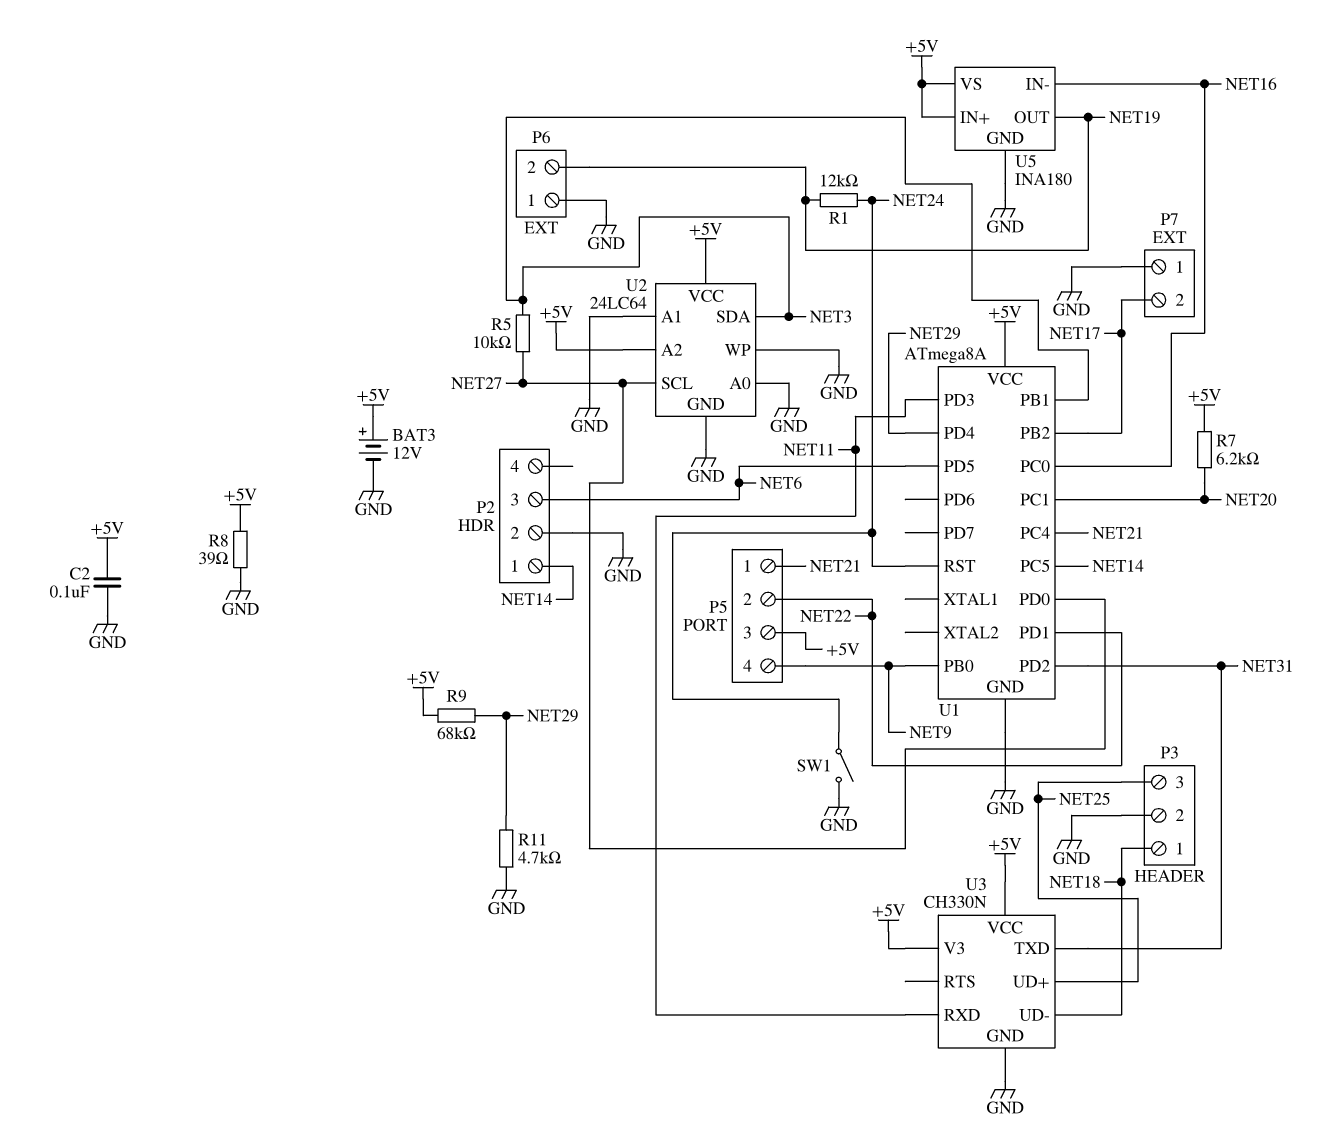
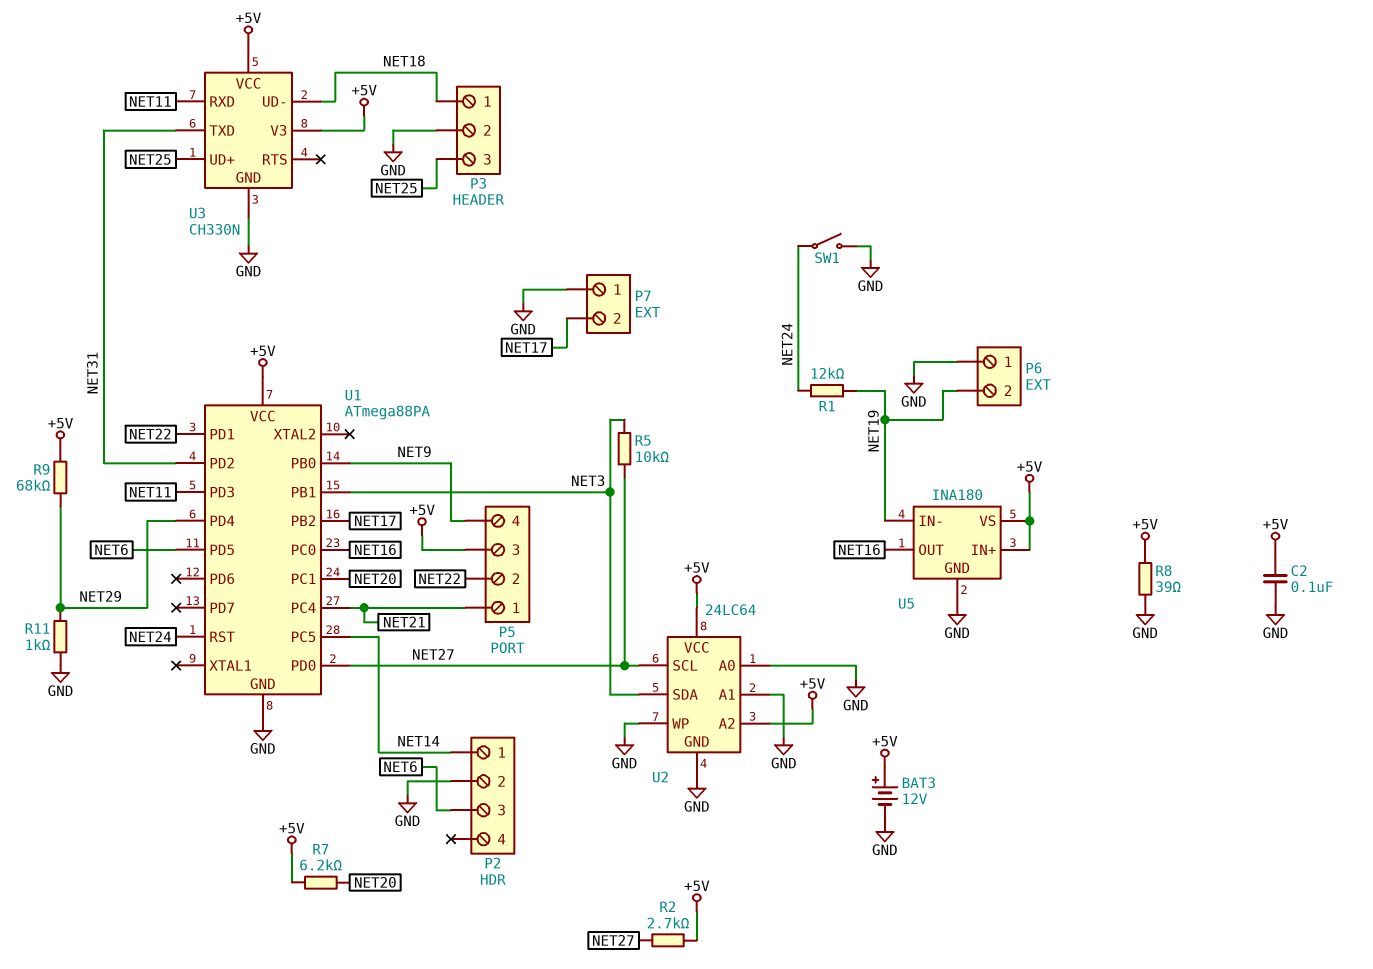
R2: none -> 2.7k (+5V, NET27)
R11: 4.7k (GND, NET29) -> 1k (GND, NET29)
U1: ATmega8A -> ATmega88PA
U5 pin IN-: NET16 -> NET19
U5 pin OUT: NET19 -> NET16

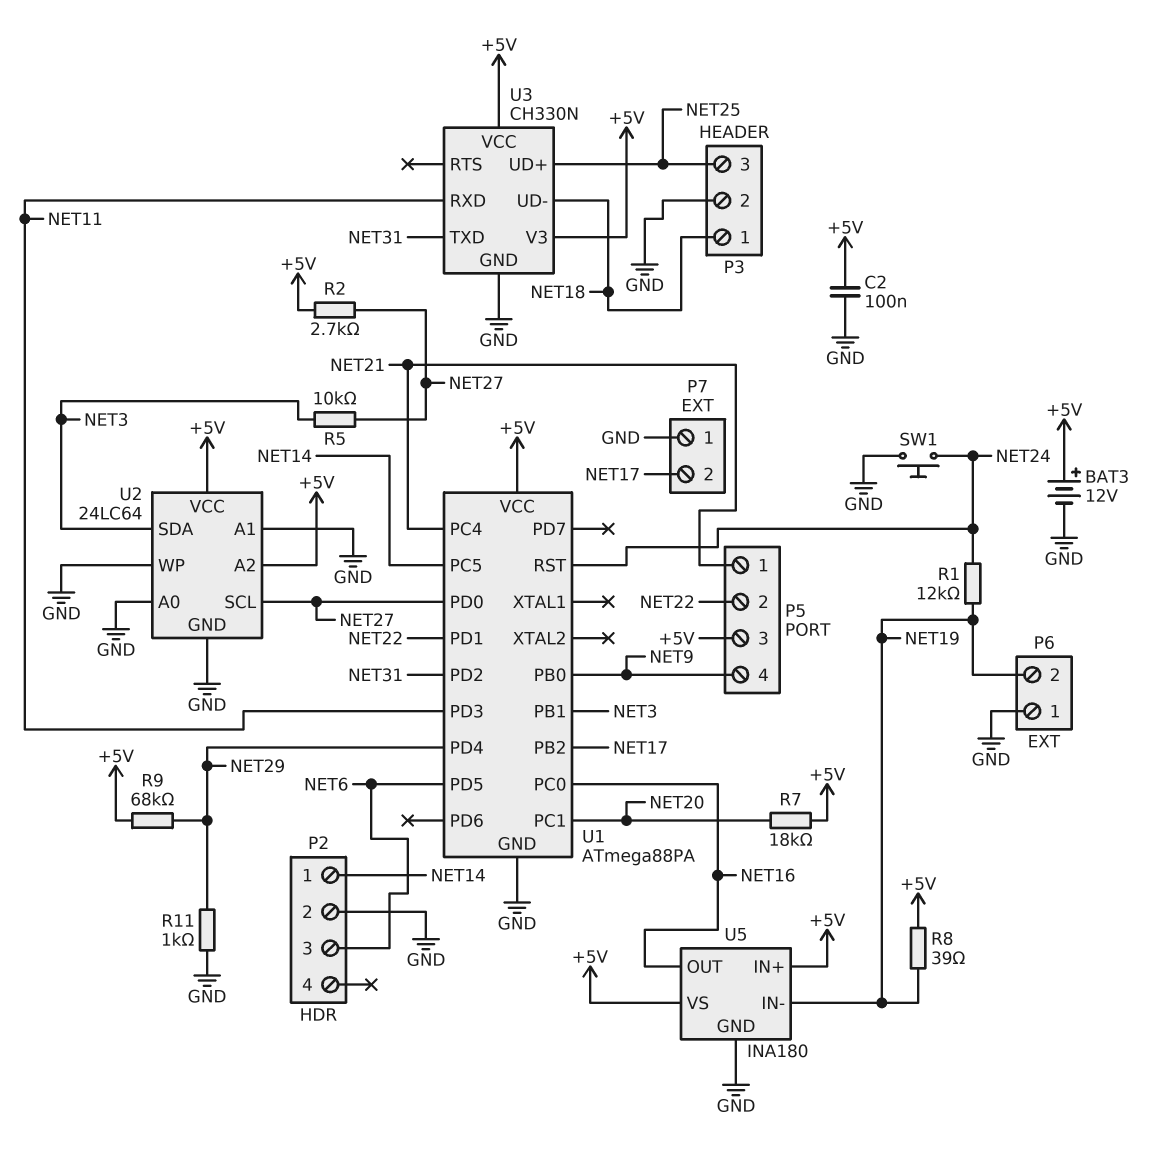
R7: 6.2k (+5V, NET20) -> 18k (+5V, NET20)
R8: 39 (+5V, GND) -> 39 (+5V, NET19)
SW1: switch (GND, NET24) -> button (GND, NET24)

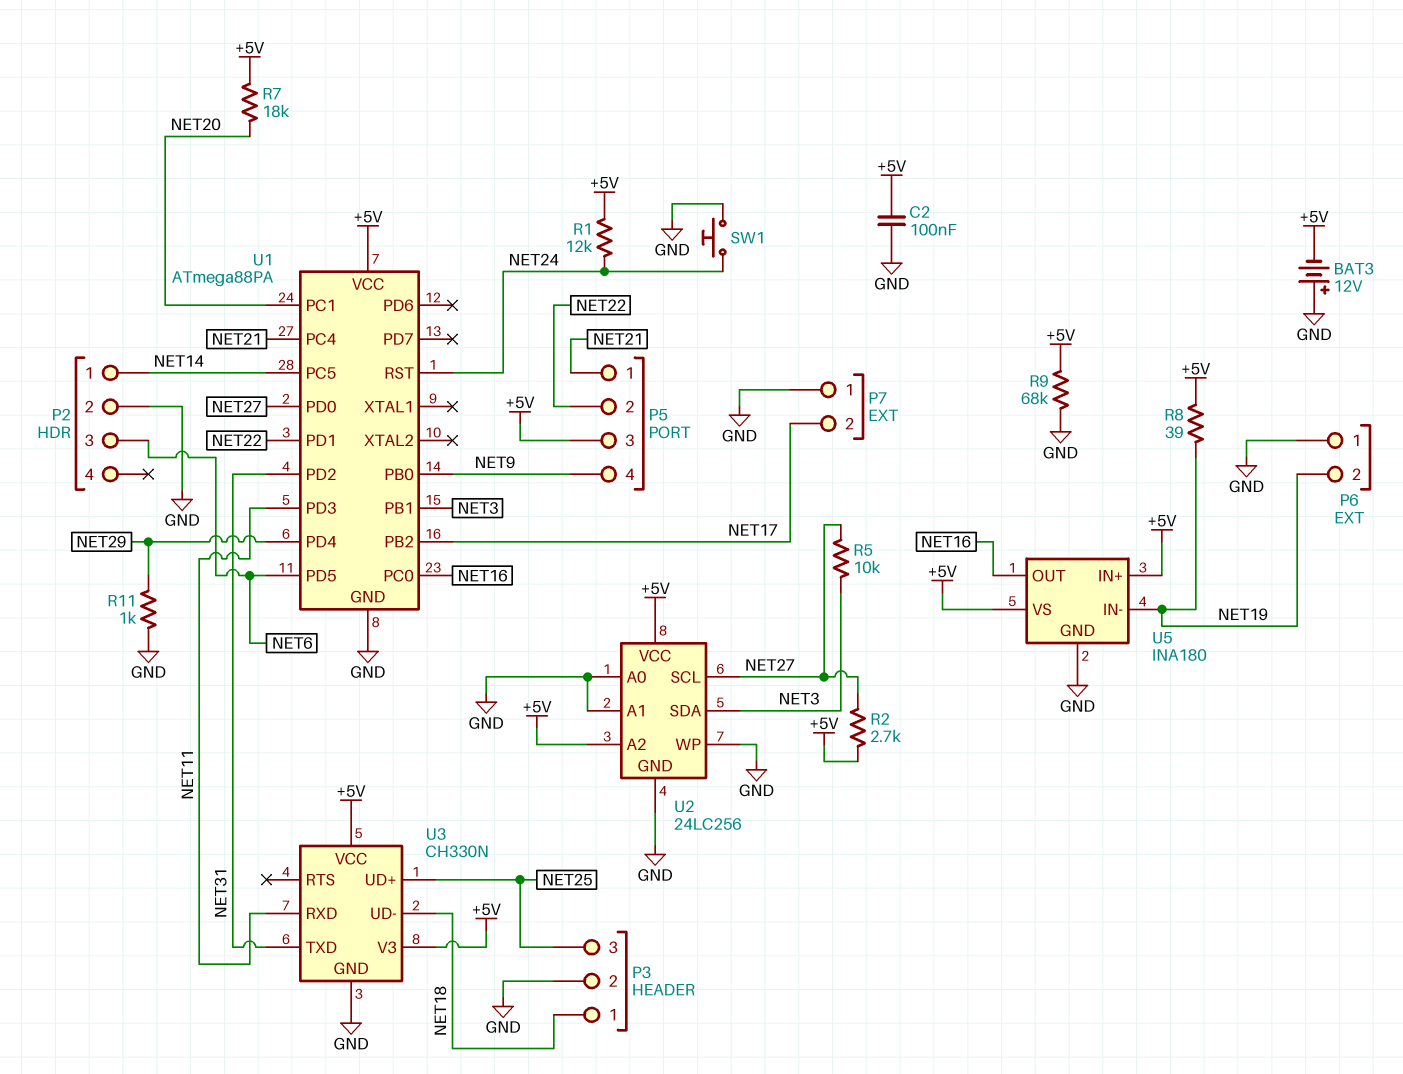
BAT3: 12V (plus +5V, minus GND) -> 12V (plus GND, minus +5V)
R1: 12k (NET19, NET24) -> 12k (+5V, NET24)
R9: 68k (+5V, NET29) -> 68k (+5V, GND)
U2: 24LC64 -> 24LC256

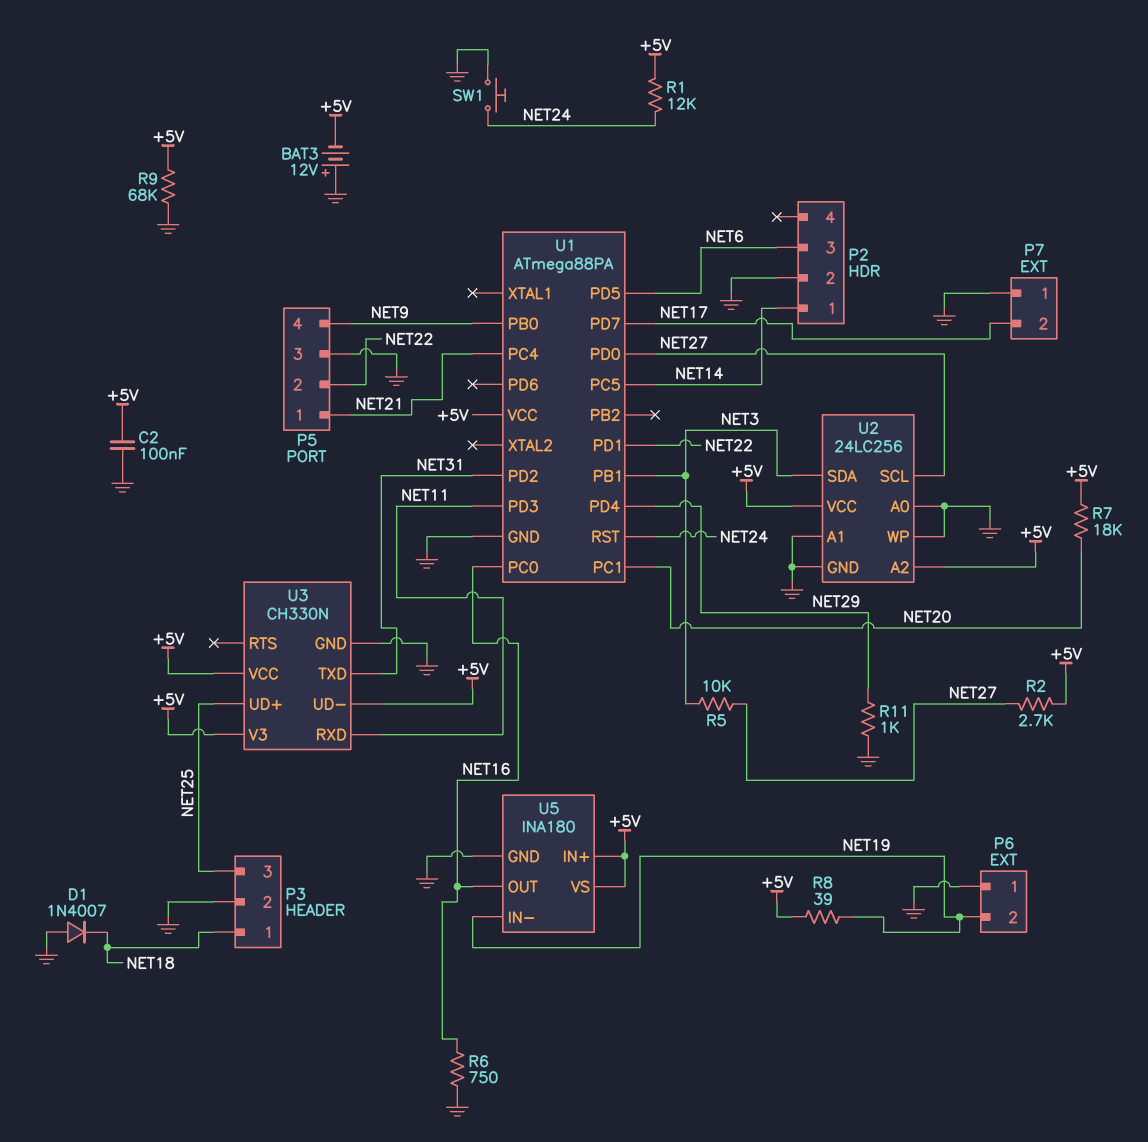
D1: none -> diode 1N4007 (A GND, K NET18)
P5 pin 3: +5V -> GND
R6: none -> 750 (GND, NET16)
U1 pin PB2: NET17 -> none
U1 pin PD7: none -> NET17
U3 pin UD-: NET18 -> +5V

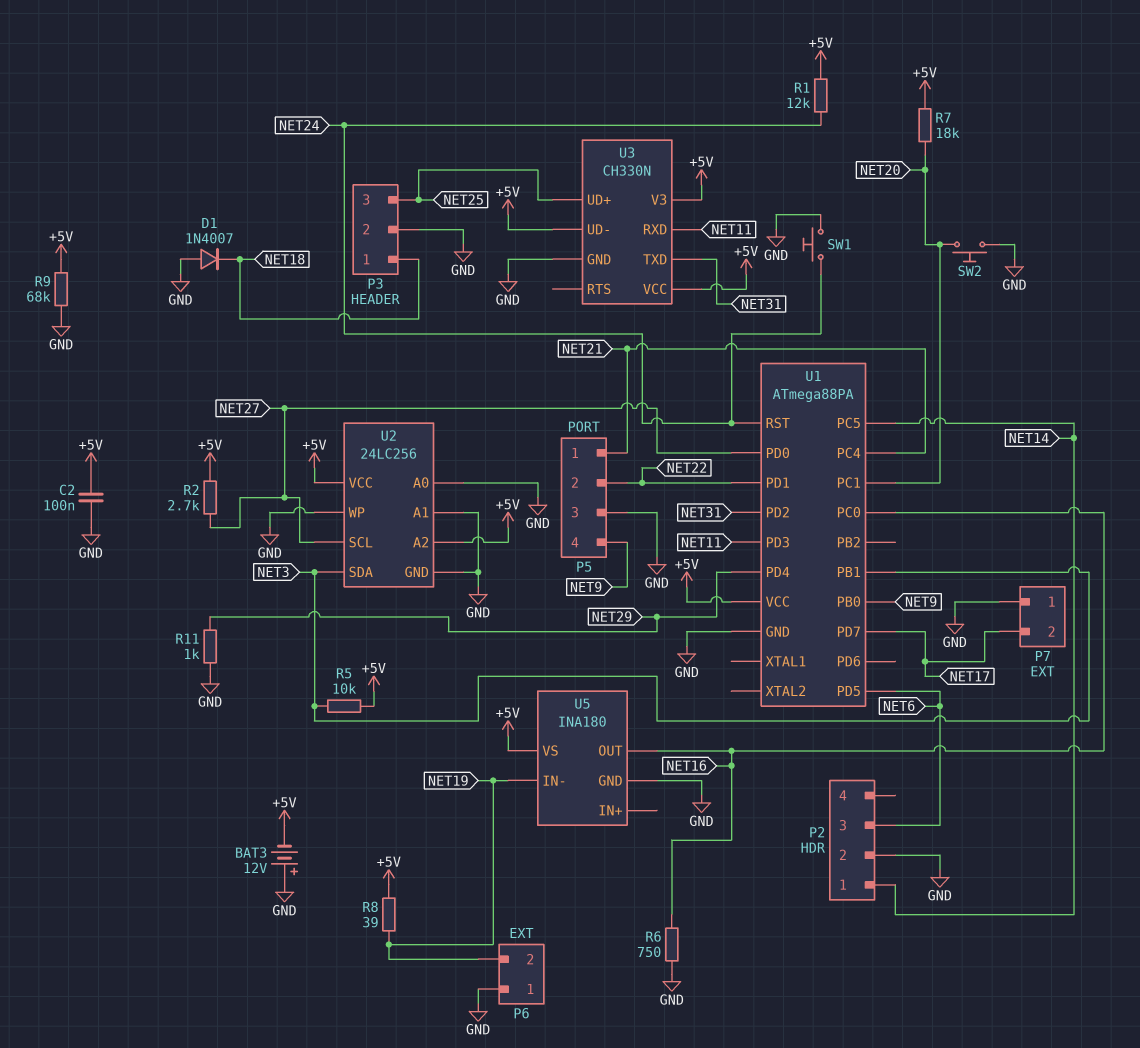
R5: 10k (NET3, NET27) -> 10k (+5V, NET3)
SW2: none -> button (GND, NET20)
U5 pin IN+: +5V -> none

